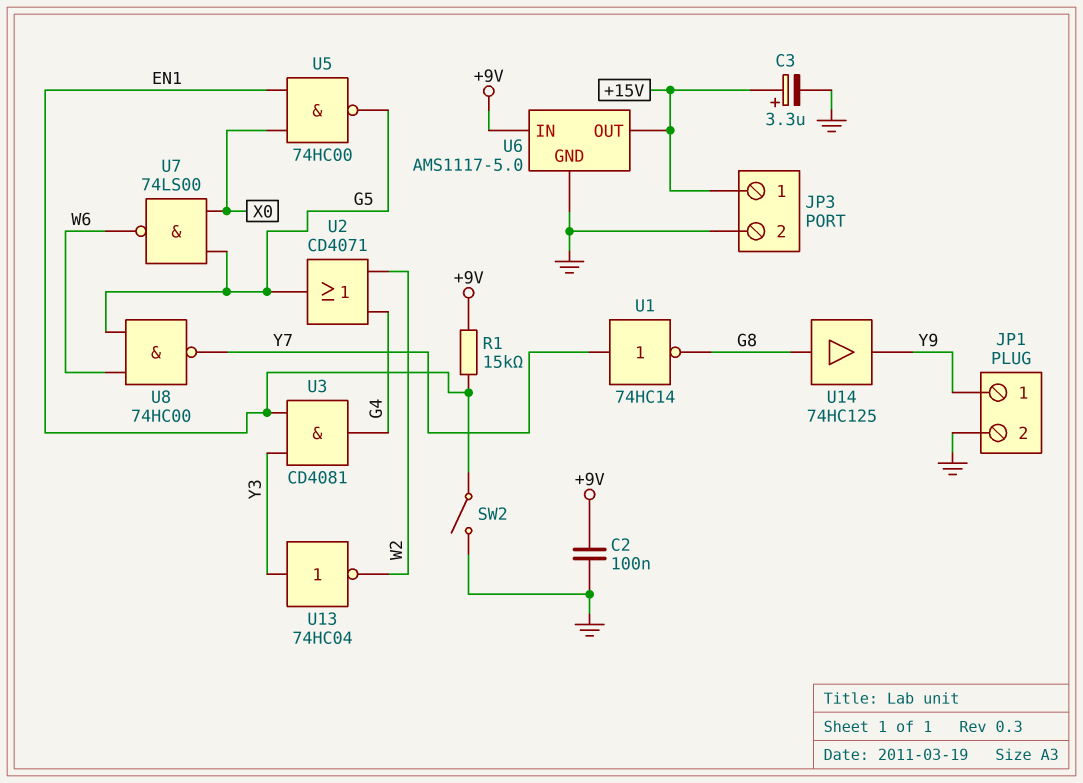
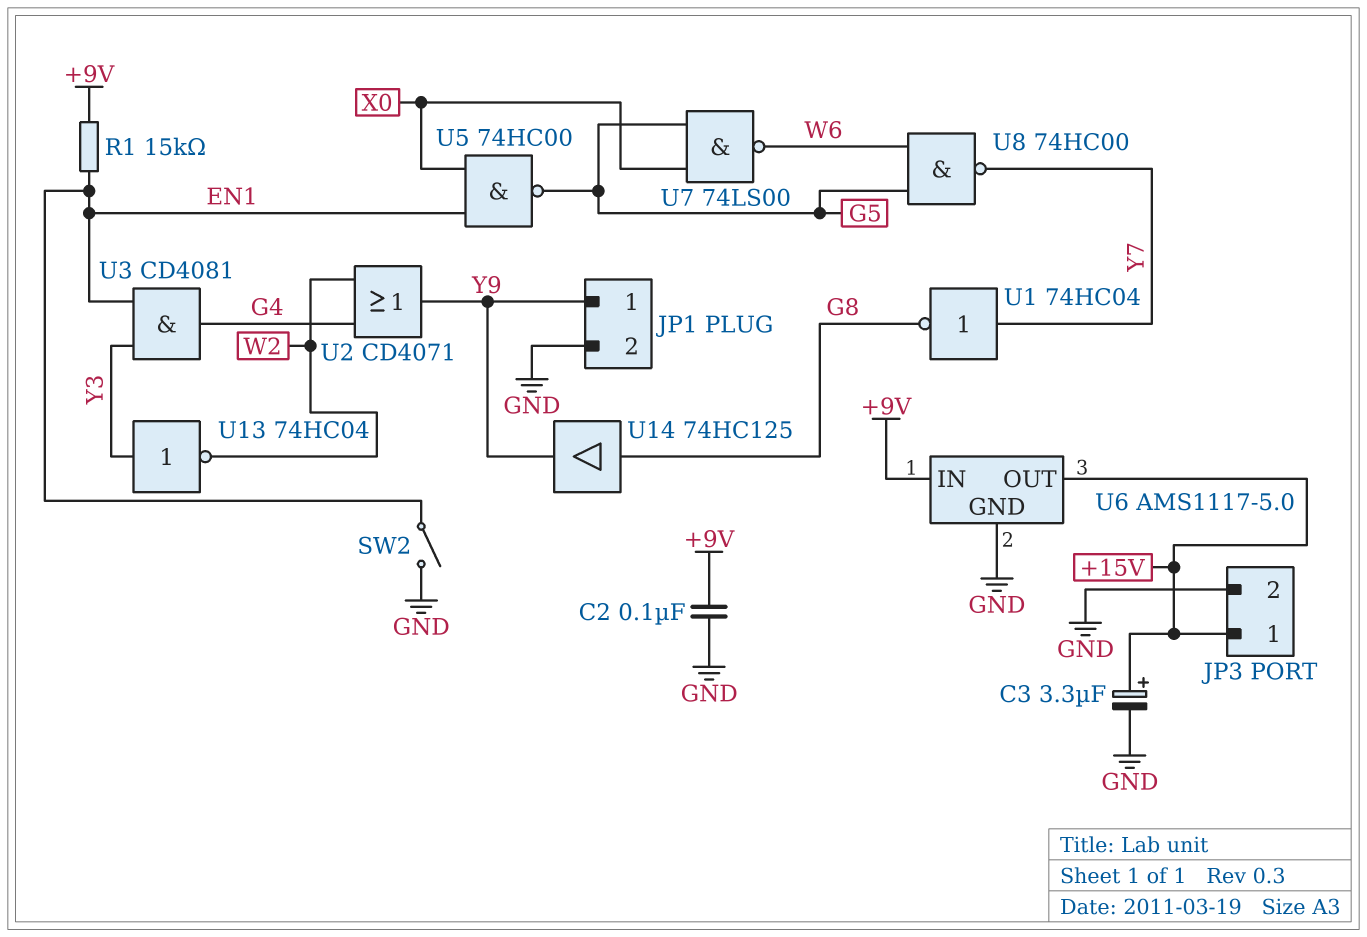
U1: NOT 74HC14 (in Y7, out G8) -> NOT 74HC04 (in Y7, out G8)
U2: OR CD4071 (in G4, in W2, out G5) -> OR CD4071 (in G4, in W2, out Y9)

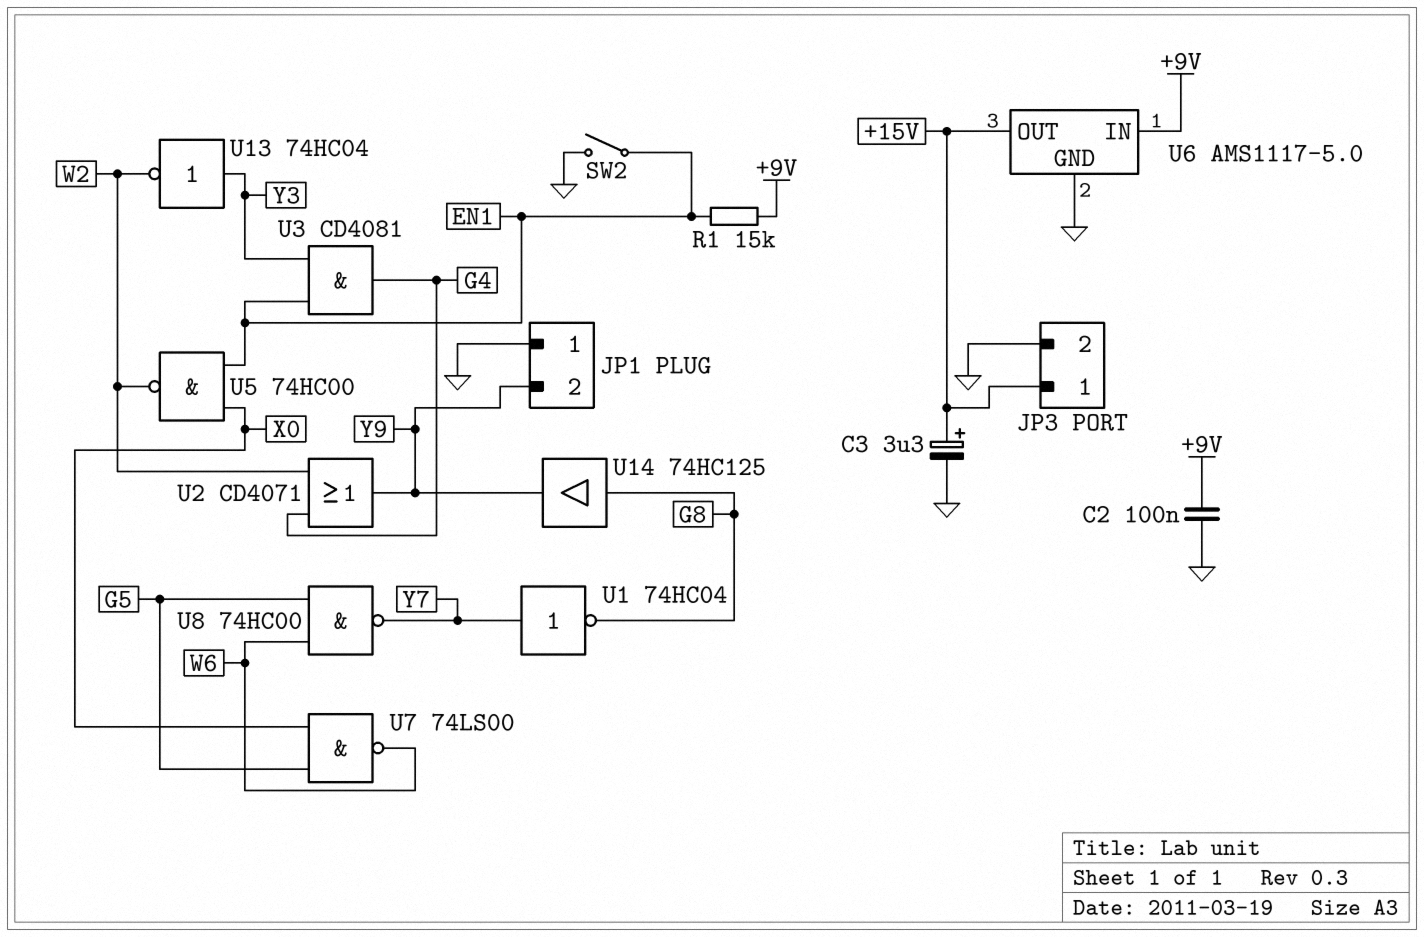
JP1 pin 1: Y9 -> GND
JP1 pin 2: GND -> Y9
U5: NAND 74HC00 (in EN1, in X0, out G5) -> NAND 74HC00 (in EN1, in X0, out W2)

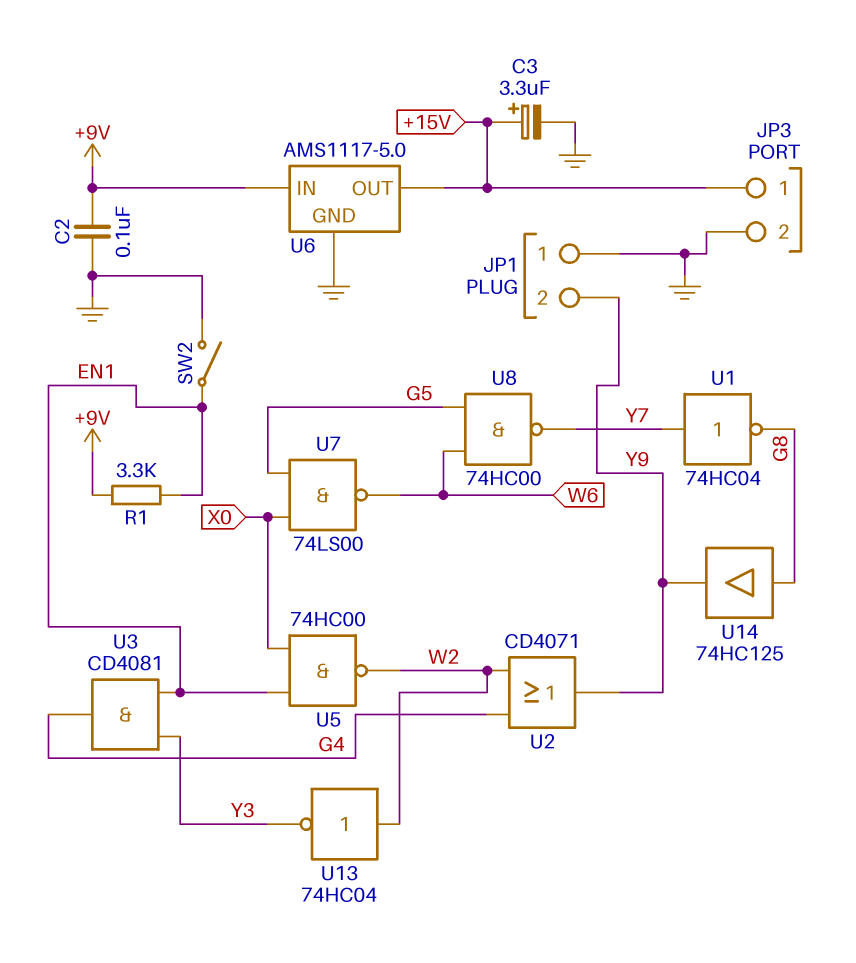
R1: 15k (+9V, EN1) -> 3.3k (+9V, EN1)
U13: NOT 74HC04 (in Y3, out W2) -> NOT 74HC04 (in W2, out Y3)

